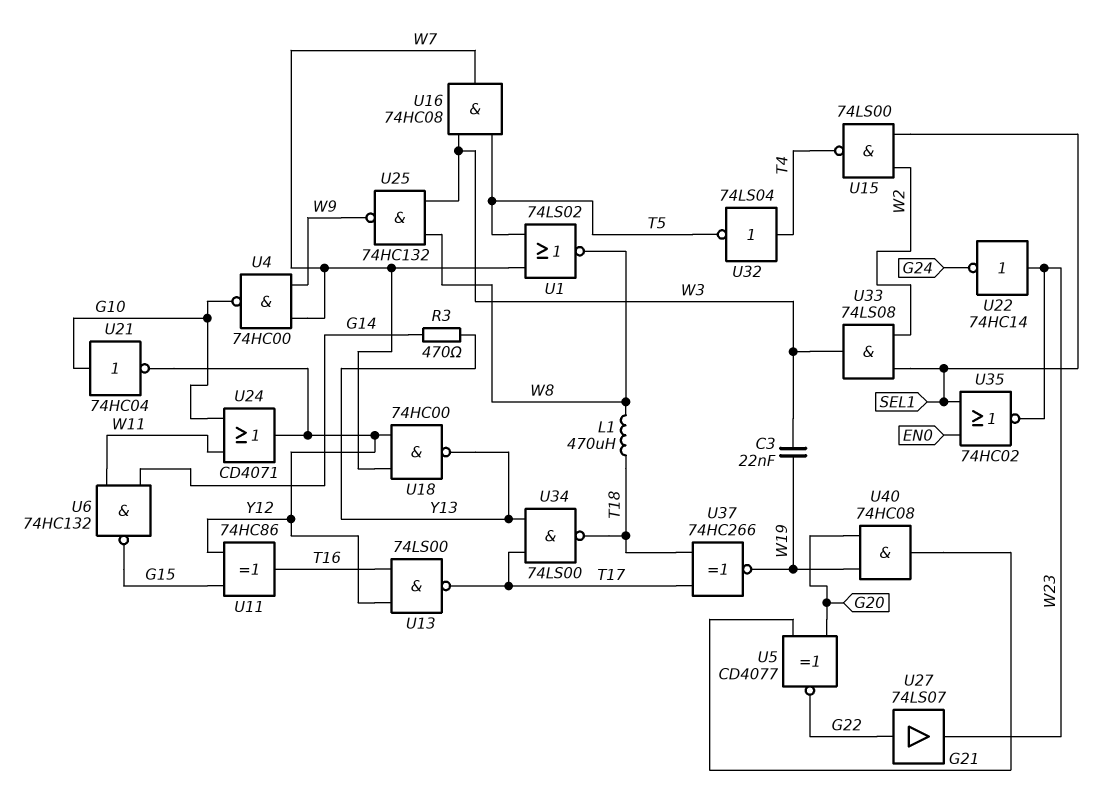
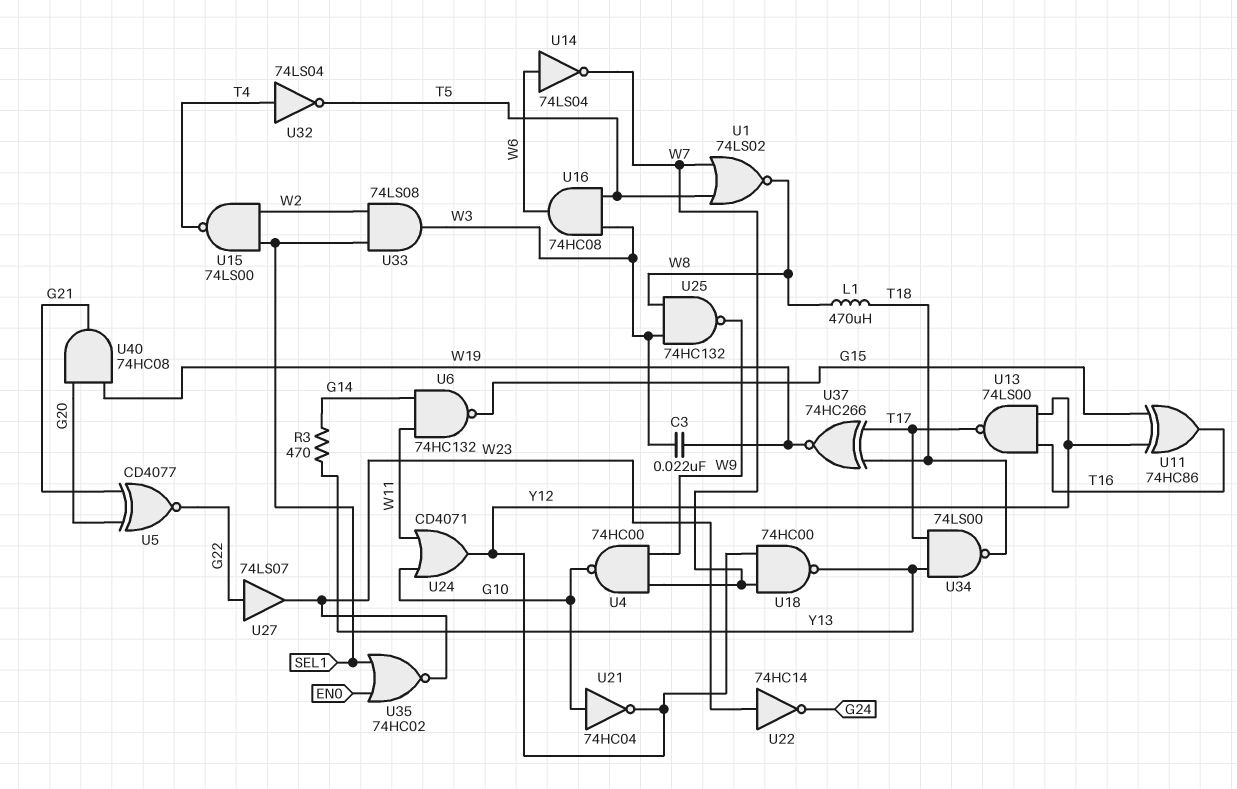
U14: none -> NOT 74LS04 (in W6, out W7)
U16: AND 74HC08 (in T5, in W3, out W7) -> AND 74HC08 (in T5, in W3, out W6)

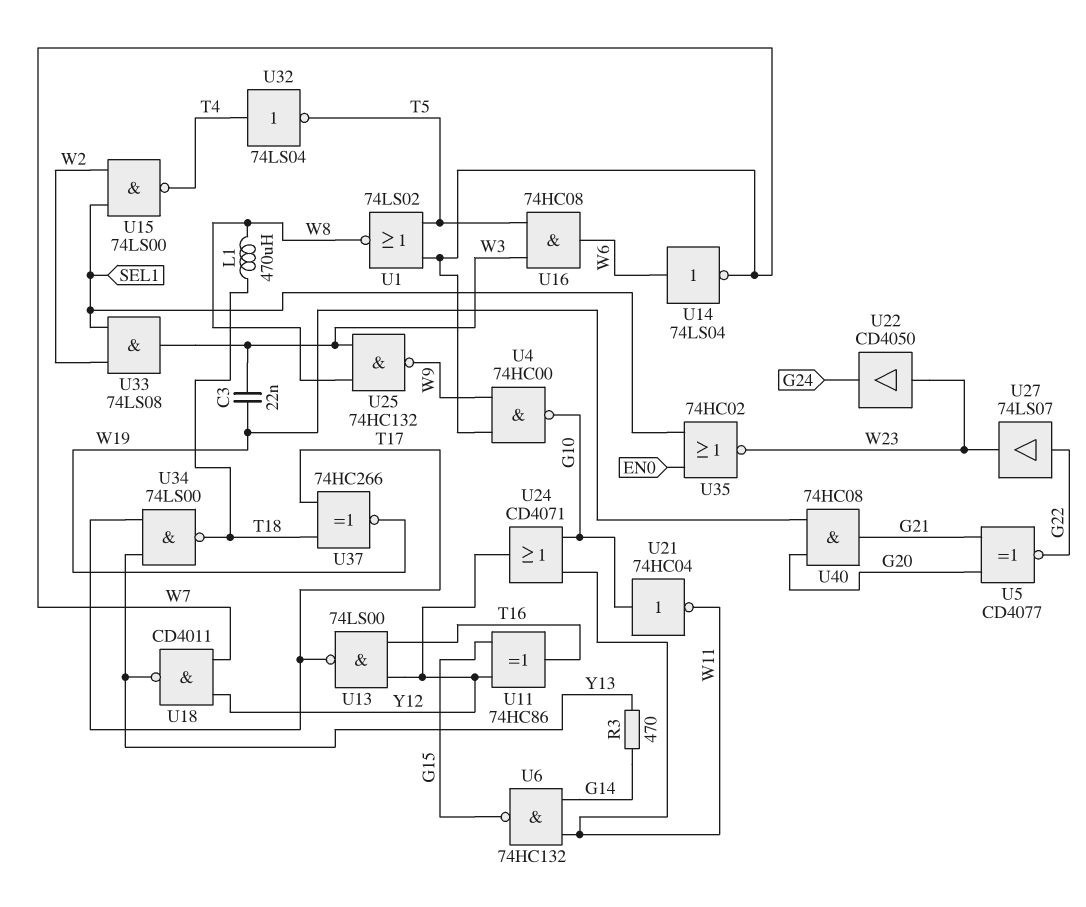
U18: NAND 74HC00 (in W7, in Y12, out Y13) -> NAND CD4011 (in W7, in Y12, out Y13)
U21: NOT 74HC04 (in G10, out Y12) -> NOT 74HC04 (in G10, out W11)
U22: NOT 74HC14 (in W23, out G24) -> buffer CD4050 (in W23, out G24)

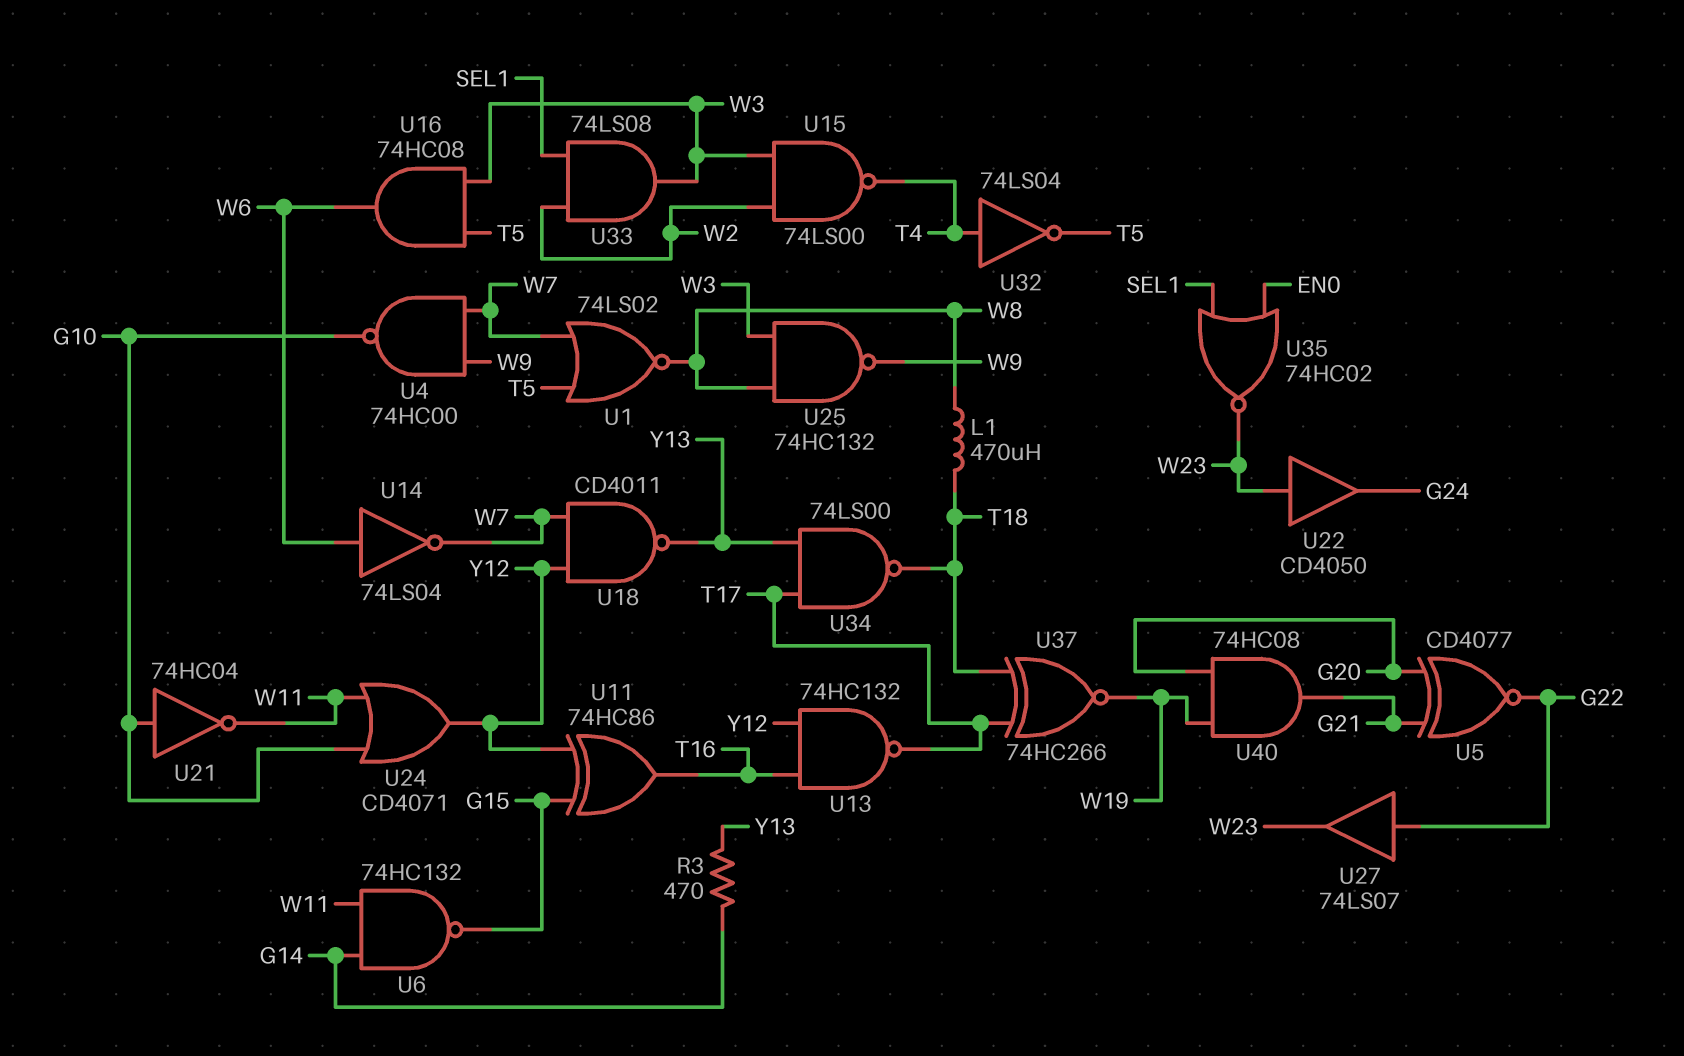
C3: 22nF (W3, W19) -> none
U13: NAND 74LS00 (in T16, in Y12, out T17) -> NAND 74HC132 (in T16, in Y12, out T17)
U15: NAND 74LS00 (in SEL1, in W2, out T4) -> NAND 74LS00 (in W2, in W3, out T4)

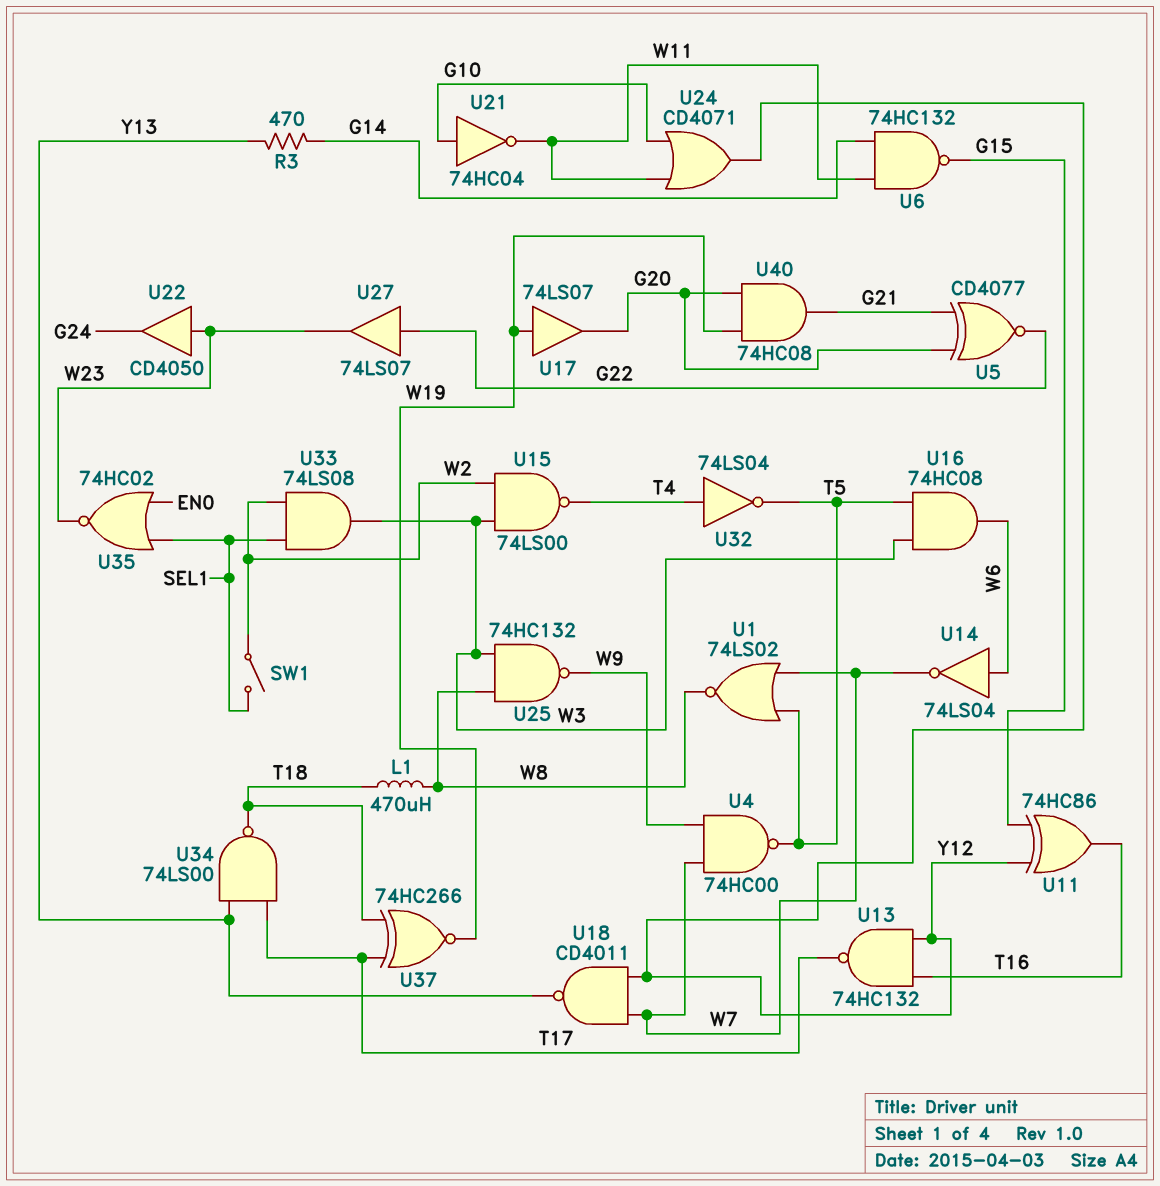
SW1: none -> switch (SEL1, W2)
U4: NAND 74HC00 (in W7, in W9, out G10) -> NAND 74HC00 (in W7, in W9, out T5)
U17: none -> buffer 74LS07 (in W19, out G20)

